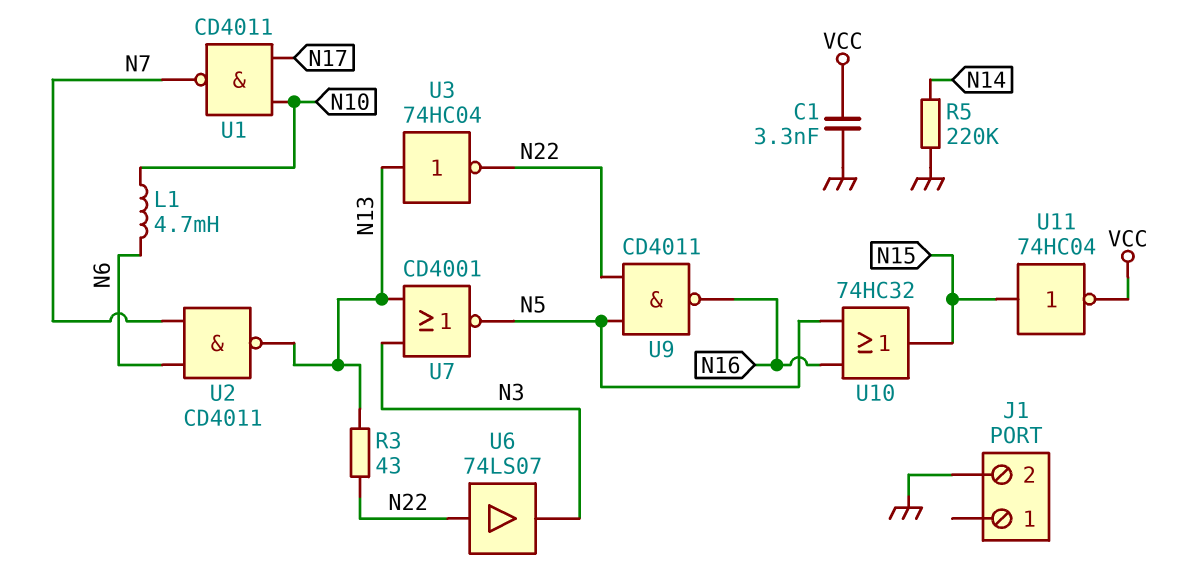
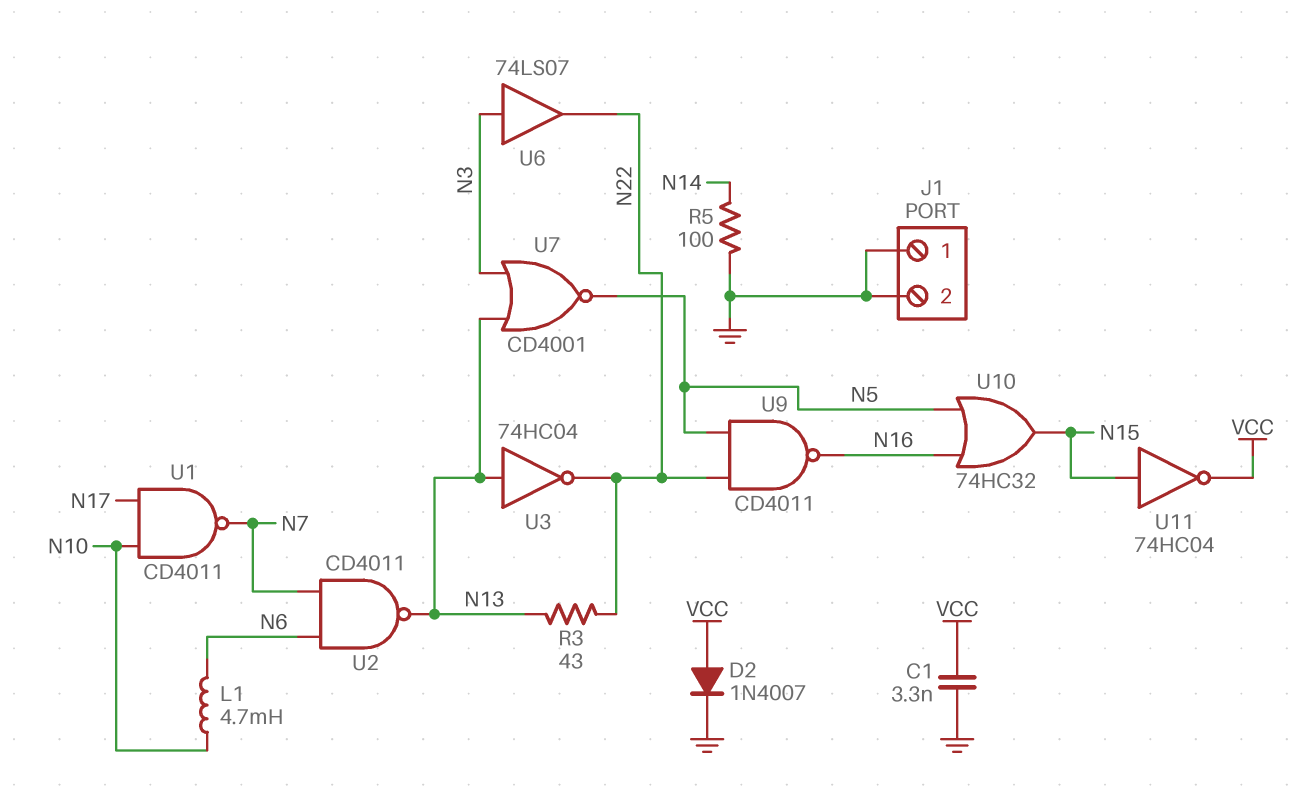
D2: none -> diode 1N4007 (A VCC, K GND)
J1 pin 1: none -> GND
R5: 220k (GND, N14) -> 100 (GND, N14)
U6: buffer 74LS07 (in N22, out N3) -> buffer 74LS07 (in N3, out N22)

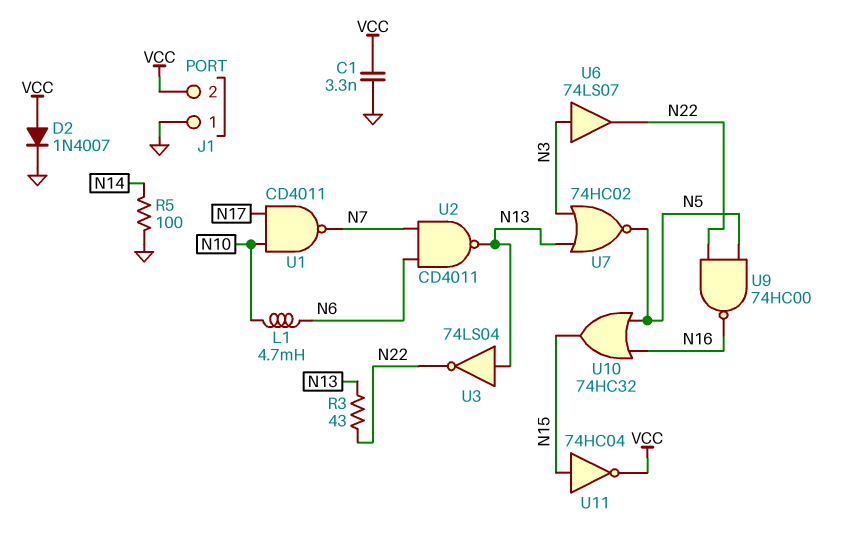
J1 pin 2: GND -> VCC
U3: NOT 74HC04 (in N13, out N22) -> NOT 74LS04 (in N13, out N22)
U7: NOR CD4001 (in N3, in N13, out N5) -> NOR 74HC02 (in N3, in N13, out N5)
U9: NAND CD4011 (in N5, in N22, out N16) -> NAND 74HC00 (in N5, in N22, out N16)

